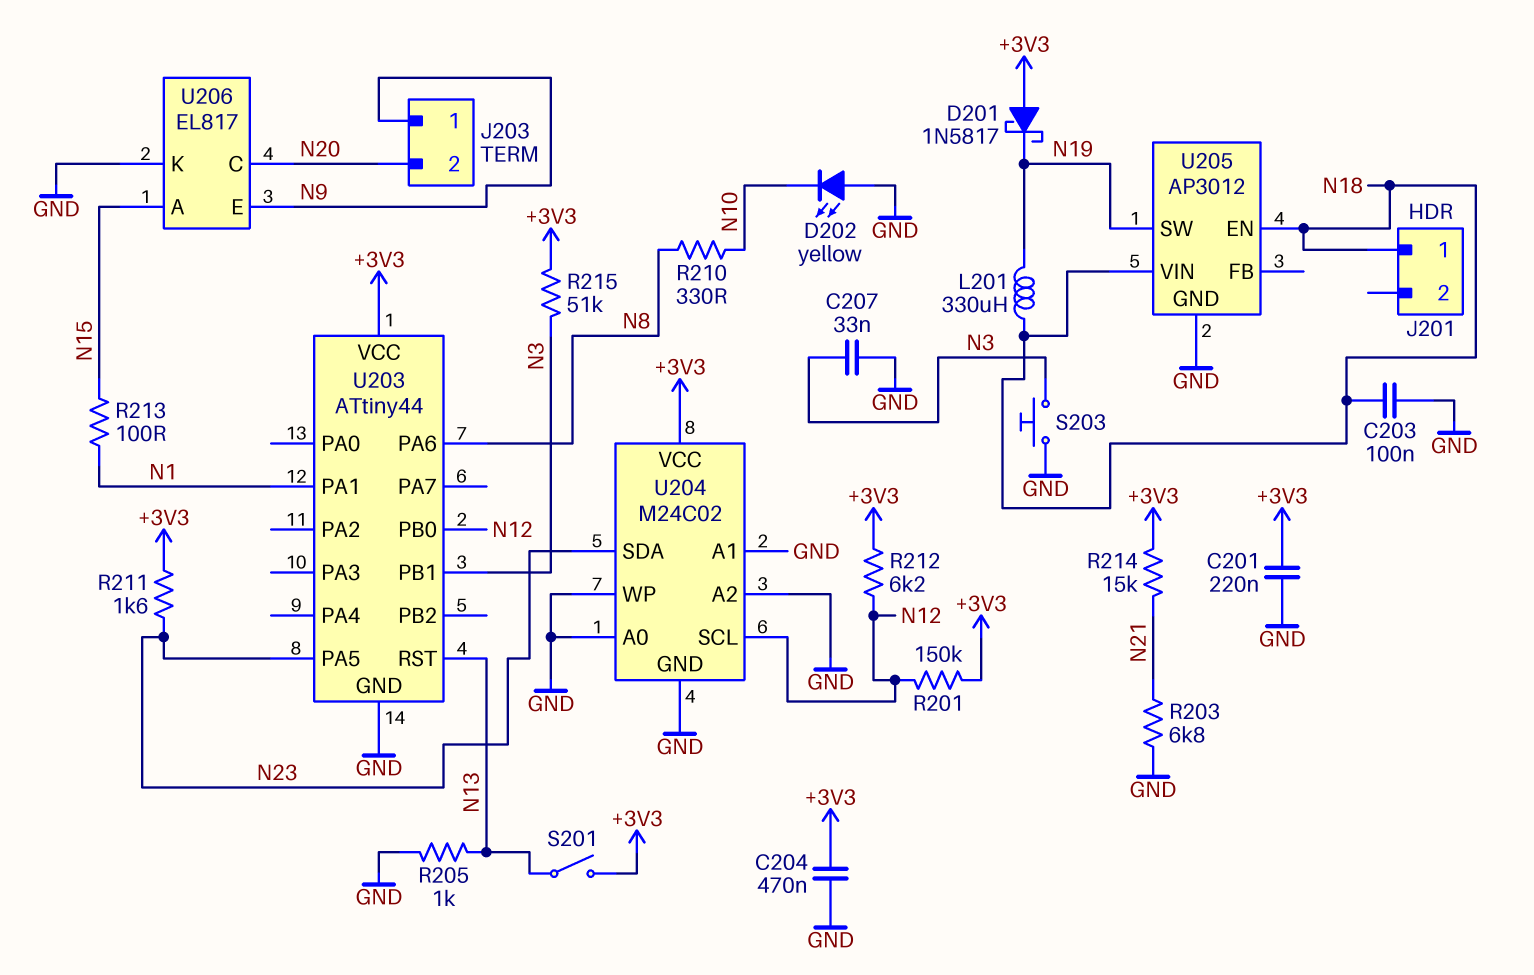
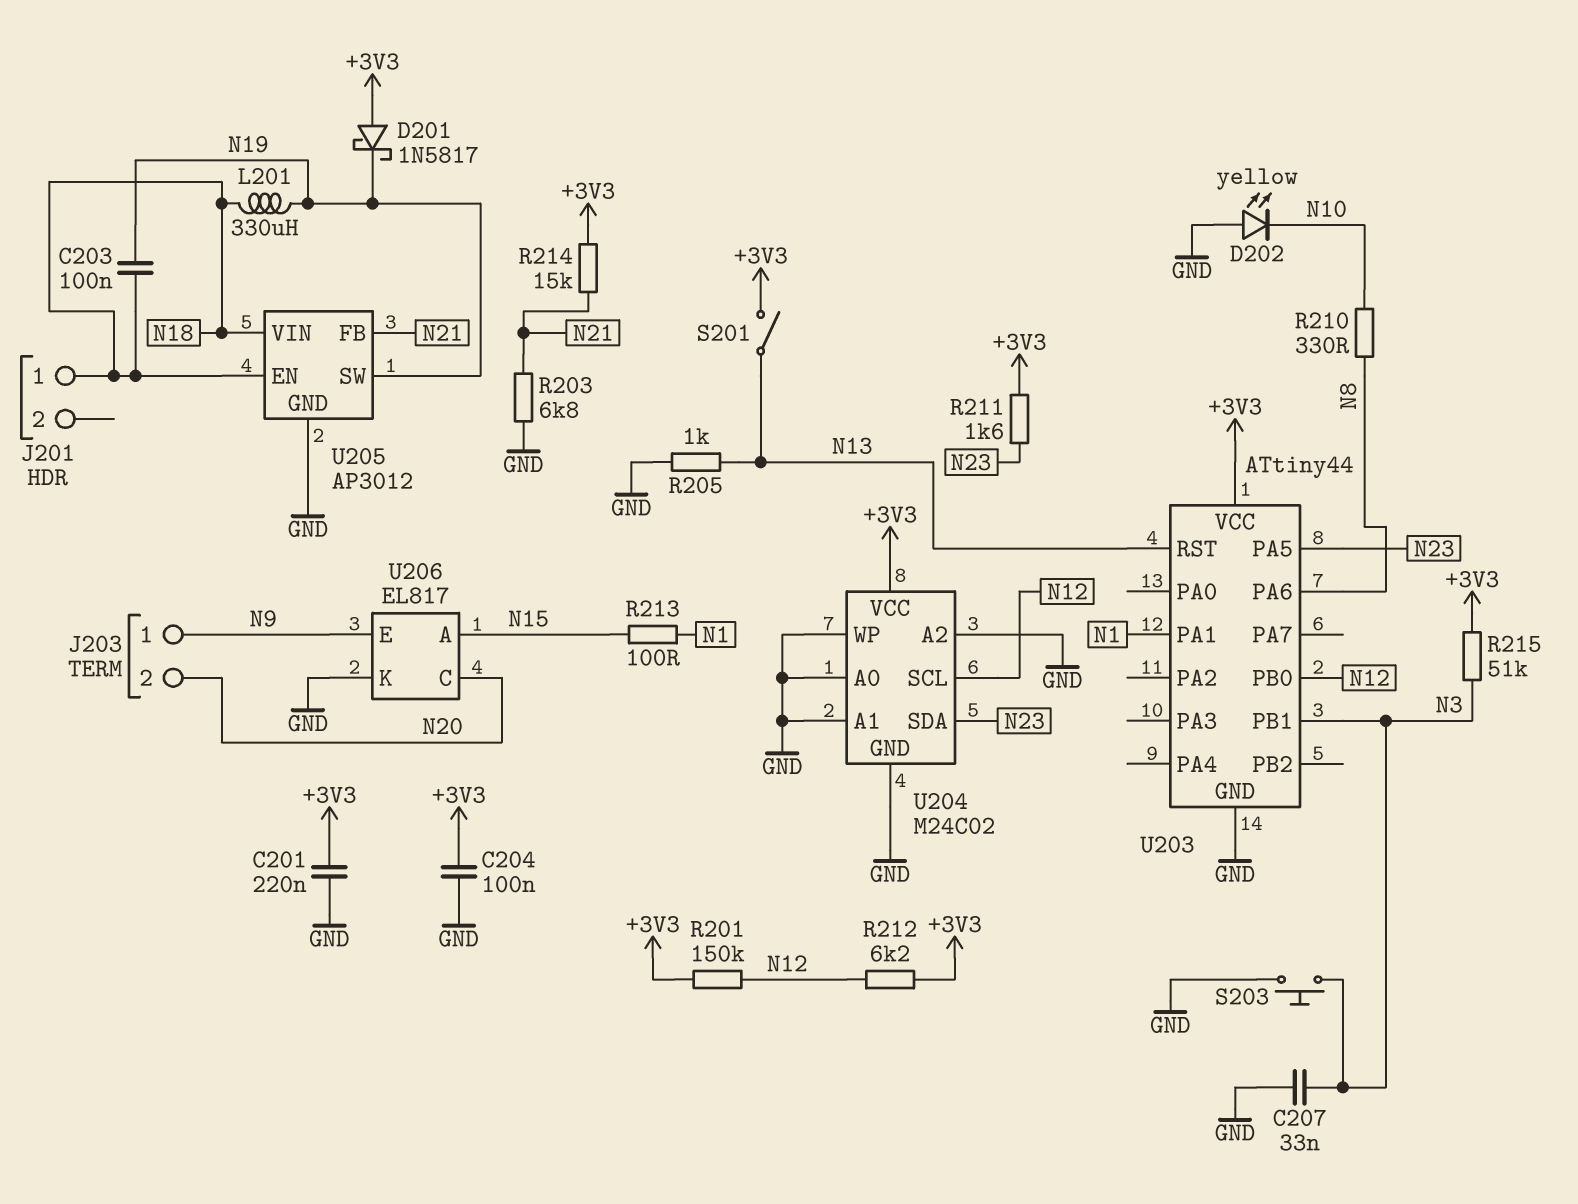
C203: 100nF (GND, N18) -> 100nF (N18, N19)
C204: 470nF (+3V3, GND) -> 100nF (+3V3, GND)
U205 pin FB: none -> N21

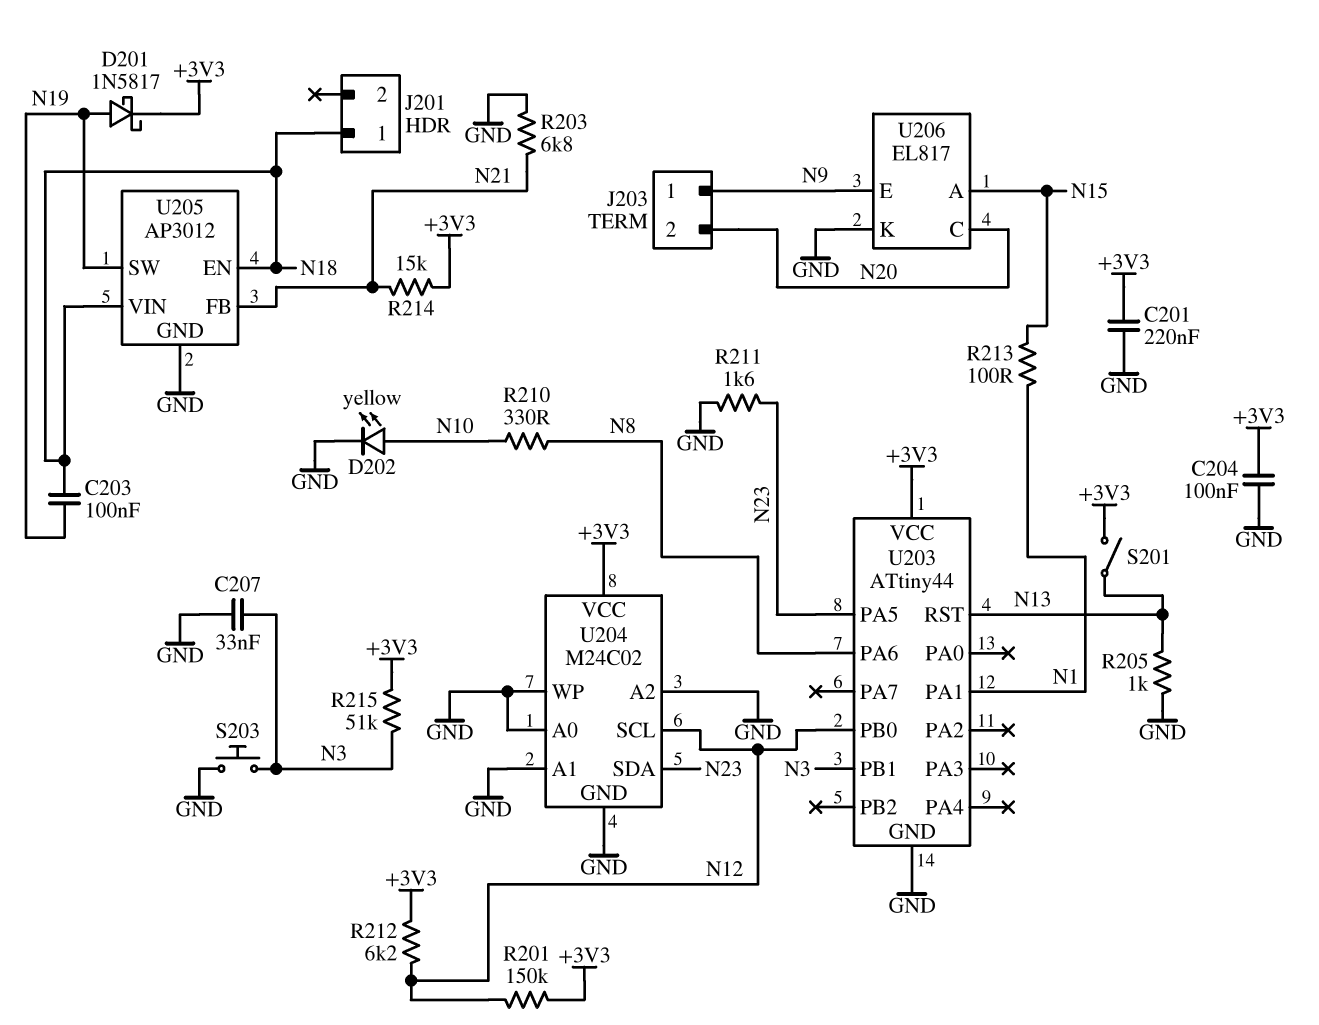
D201: schottky 1N5817 (A +3V3, K N19) -> schottky 1N5817 (A N19, K +3V3)
D202: LED yellow (A GND, K N10) -> LED yellow (A N10, K GND)
L201: 330uH (N18, N19) -> none
R211: 1.6k (+3V3, N23) -> 1.6k (GND, N23)

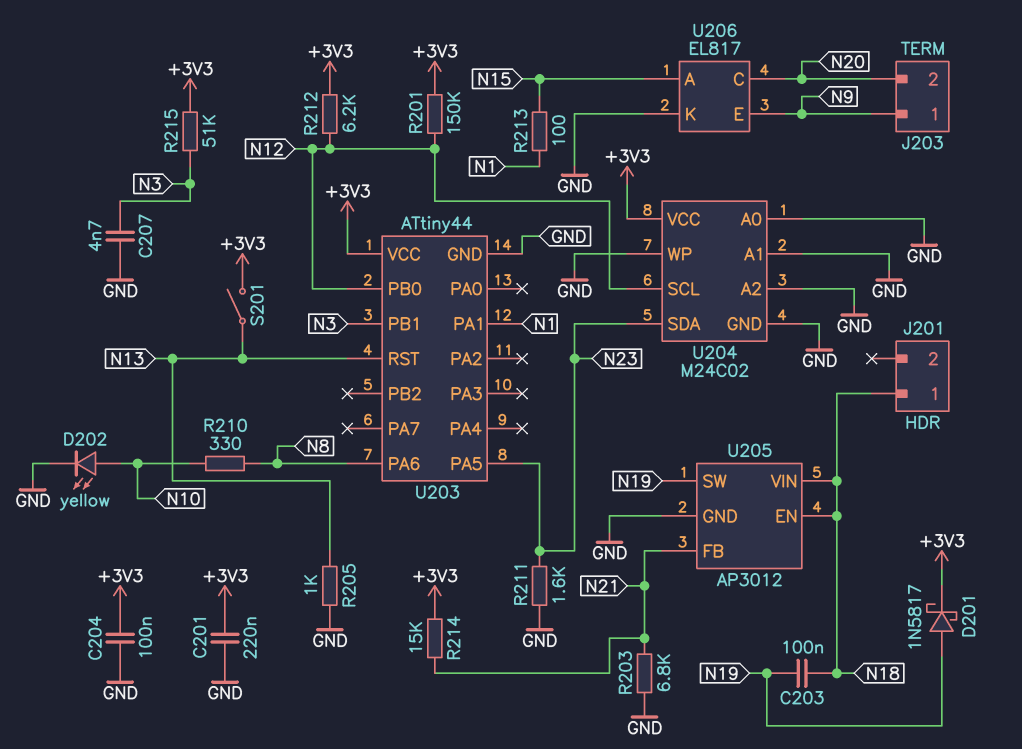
C207: 33nF (GND, N3) -> 4.7nF (GND, N3)
S203: button (GND, N3) -> none

